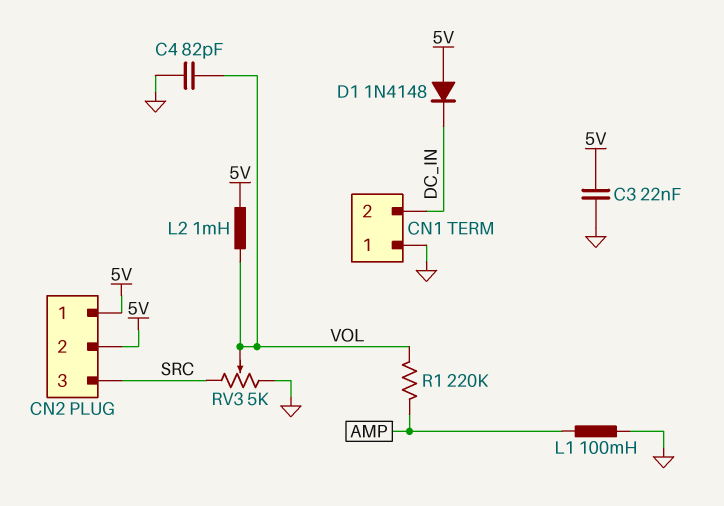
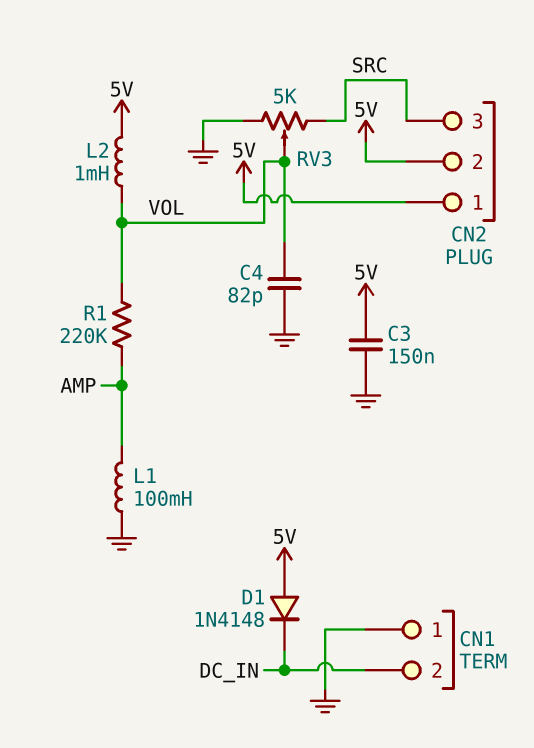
C3: 22nF (5V, GND) -> 150nF (5V, GND)

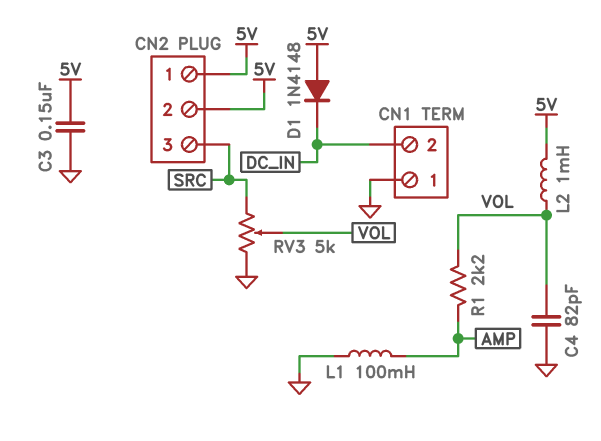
R1: 220k (AMP, VOL) -> 2.2k (AMP, VOL)

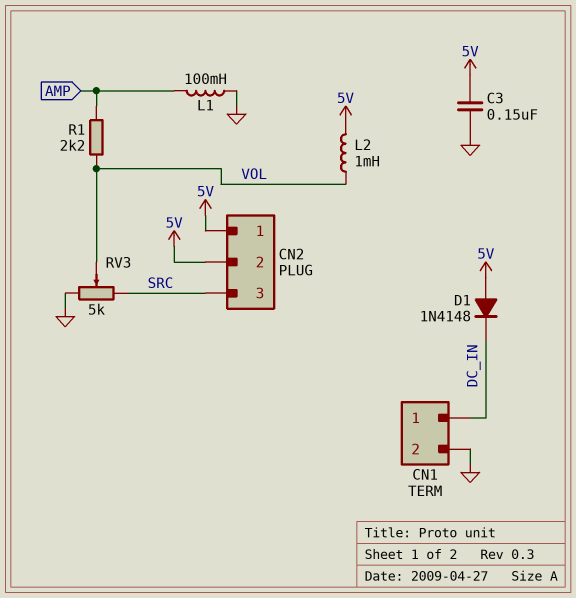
C4: 82pF (GND, VOL) -> none
CN1 pin 1: GND -> DC_IN
CN1 pin 2: DC_IN -> GND

